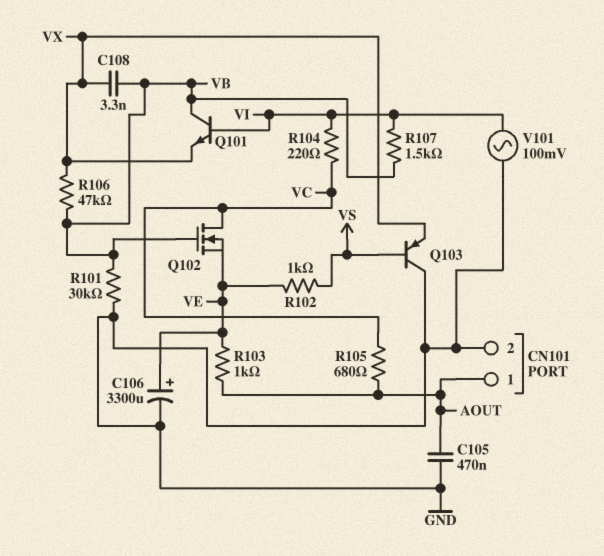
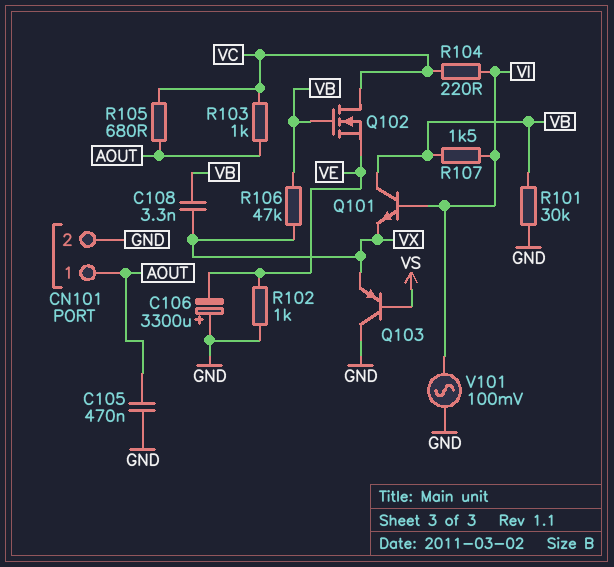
C106: 3300uF (plus VE, minus GND) -> 3300uF (plus GND, minus VE)
R102: 1k (VE, VS) -> 1k (GND, VE)
R103: 1k (AOUT, VE) -> 1k (AOUT, VC)

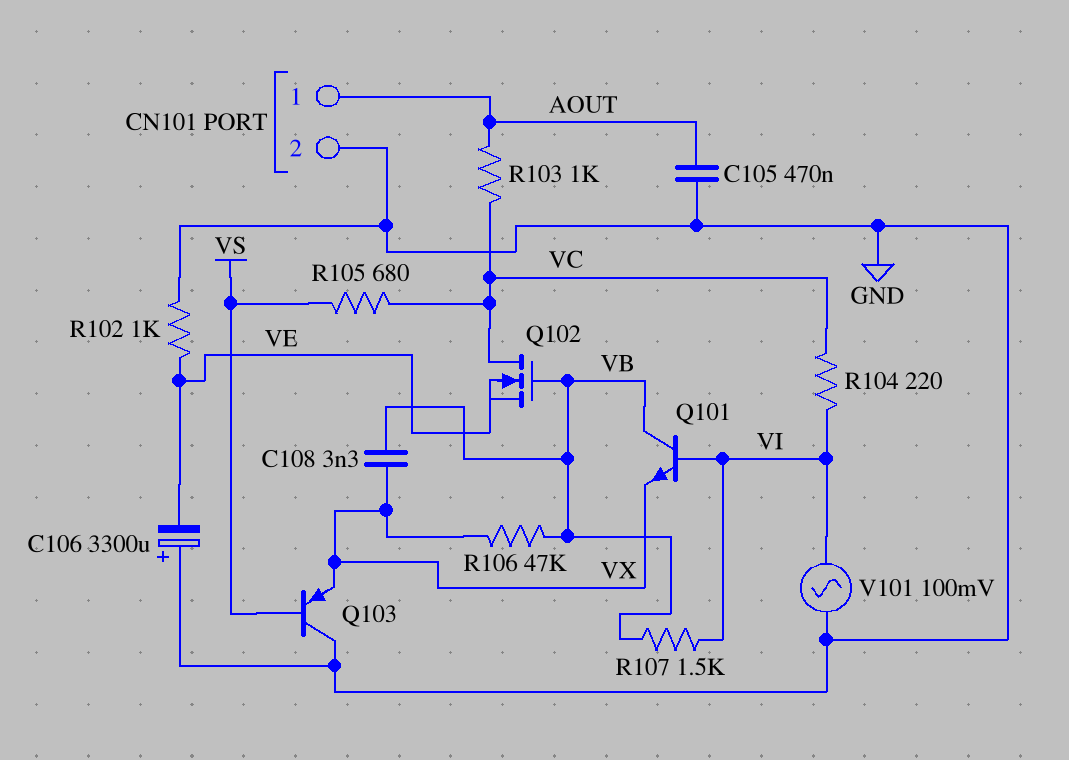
R101: 30k (GND, VB) -> none
R105: 680 (AOUT, VC) -> 680 (VC, VS)

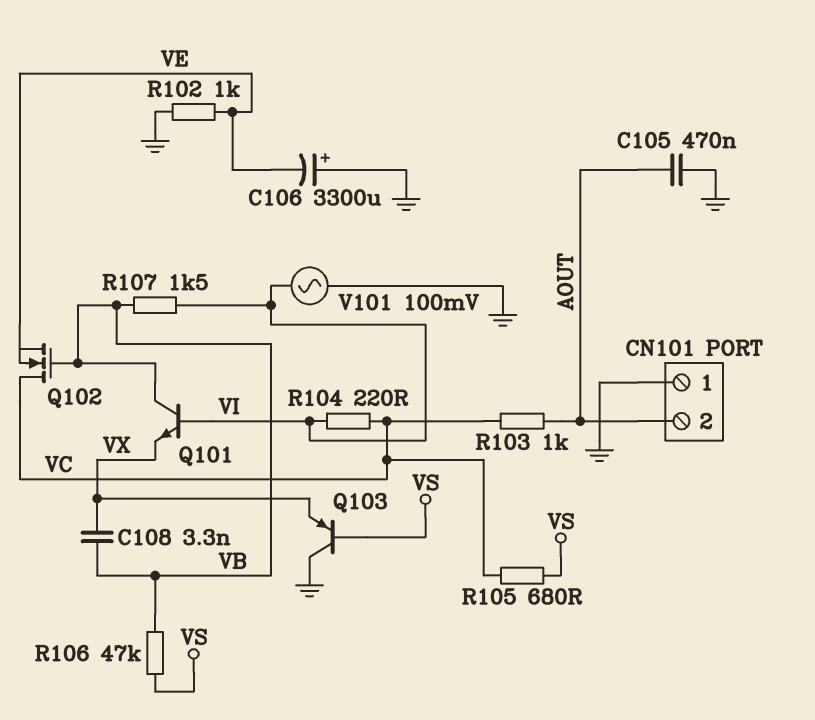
CN101 pin 1: AOUT -> GND
CN101 pin 2: GND -> AOUT
R106: 47k (VB, VX) -> 47k (VB, VS)

